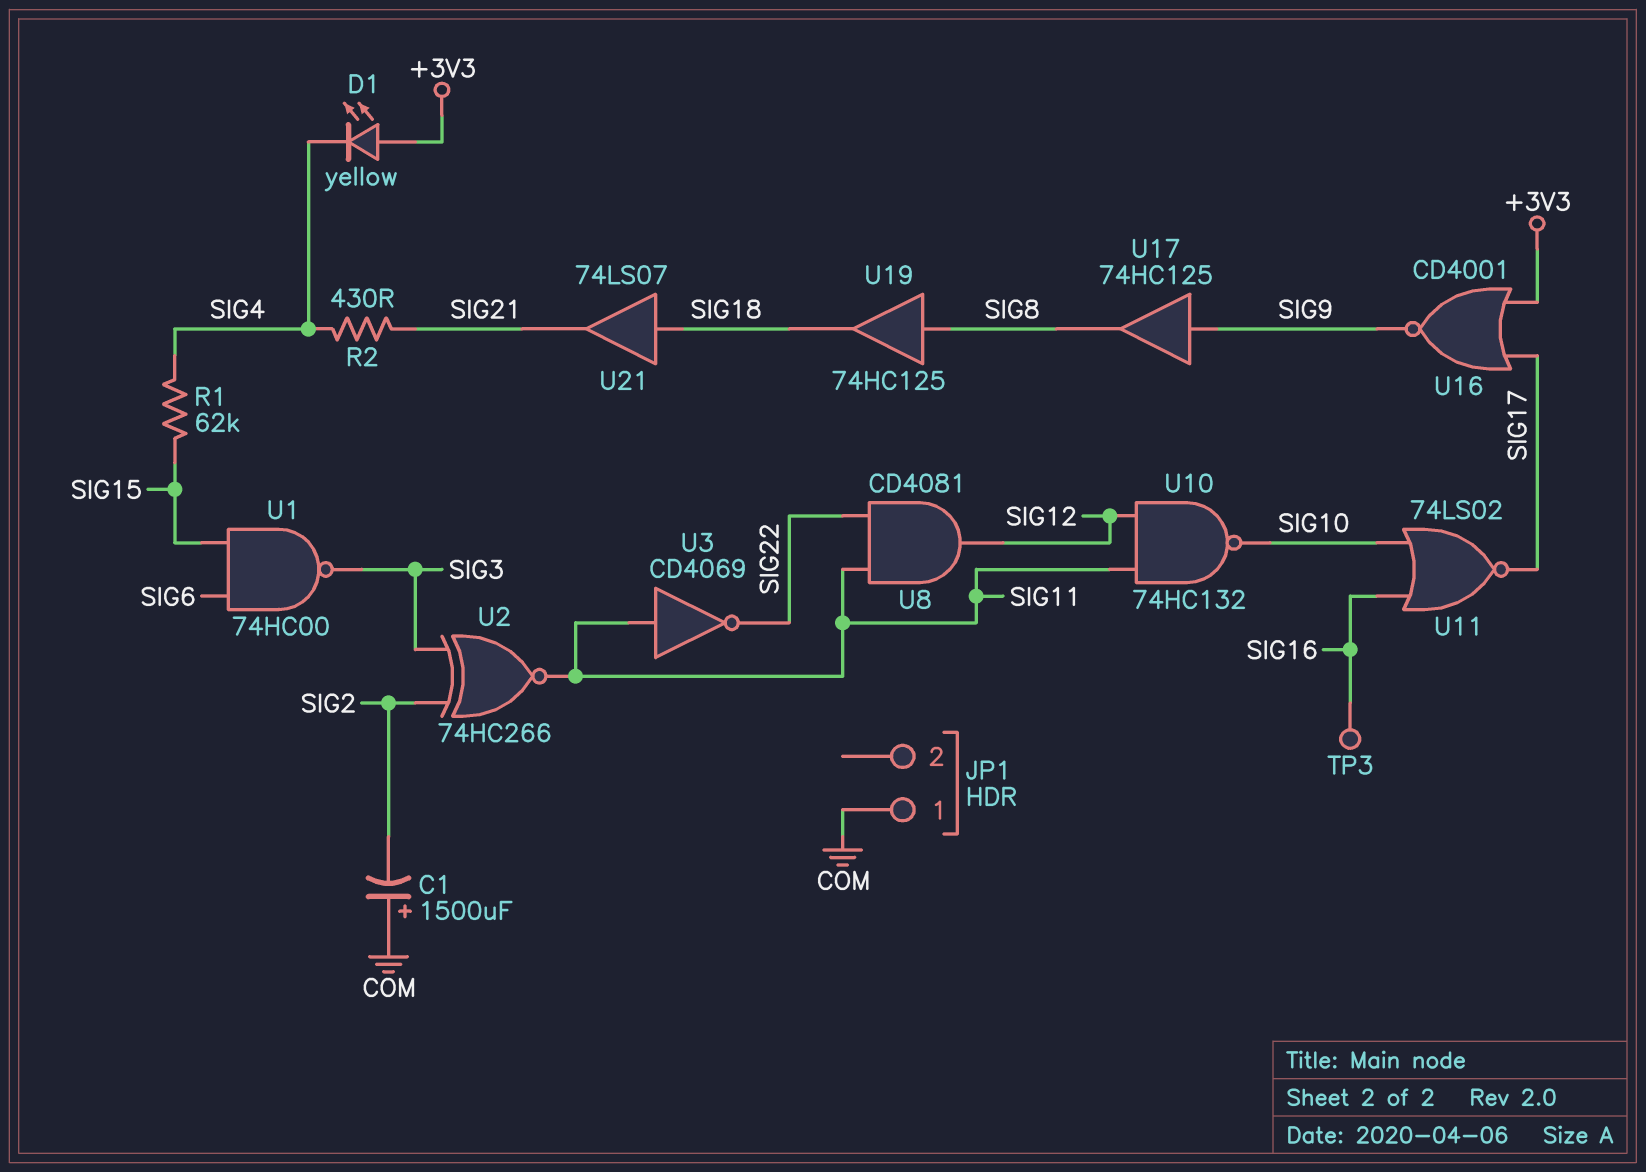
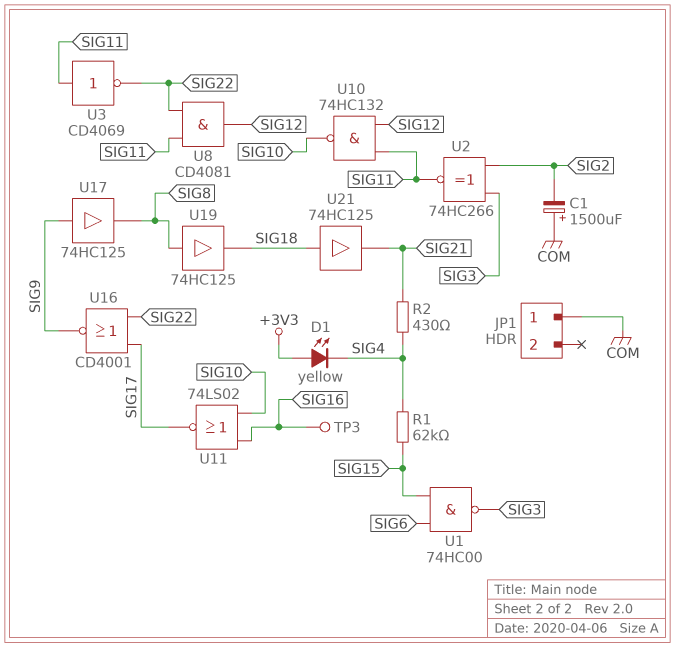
U16: NOR CD4001 (in +3V3, in SIG17, out SIG9) -> NOR CD4001 (in SIG17, in SIG22, out SIG9)
U21: buffer 74LS07 (in SIG18, out SIG21) -> buffer 74HC125 (in SIG18, out SIG21)

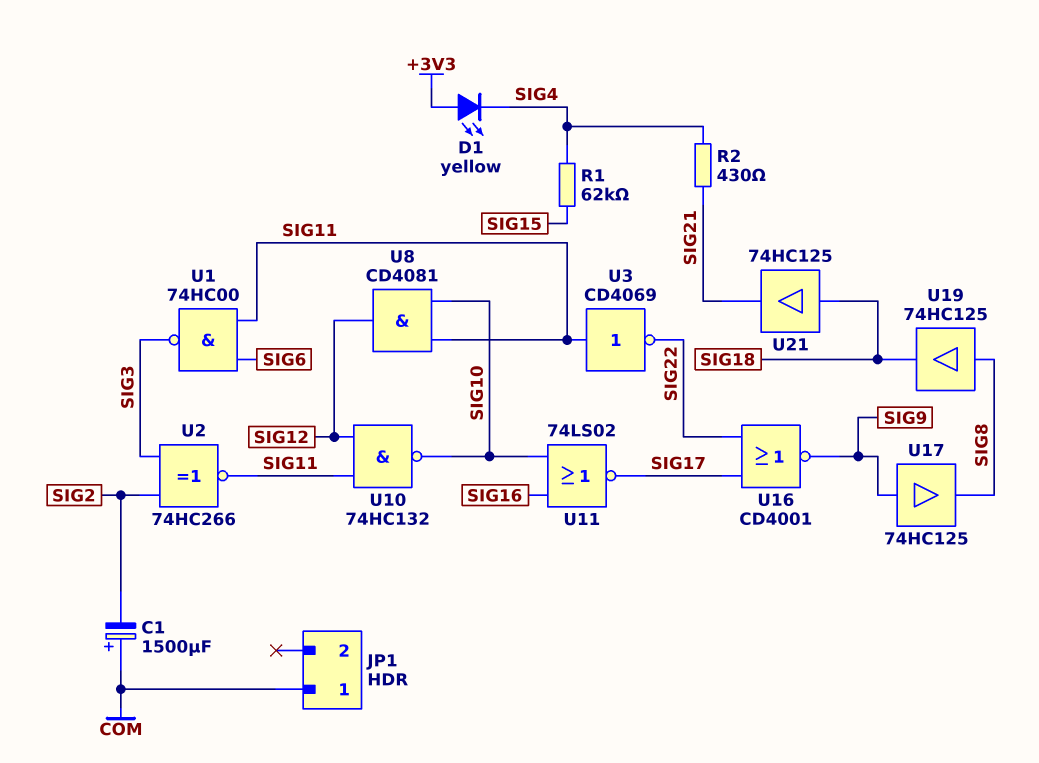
TP3: test point (SIG16) -> none
U1: NAND 74HC00 (in SIG6, in SIG15, out SIG3) -> NAND 74HC00 (in SIG6, in SIG11, out SIG3)
U8: AND CD4081 (in SIG11, in SIG22, out SIG12) -> AND CD4081 (in SIG10, in SIG11, out SIG12)

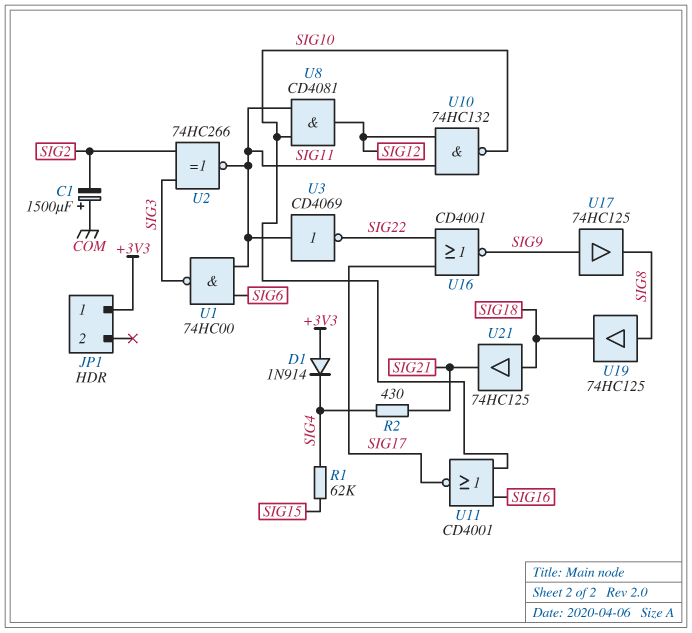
D1: LED yellow (A +3V3, K SIG4) -> diode 1N914 (A +3V3, K SIG4)
JP1 pin 1: COM -> +3V3
U11: NOR 74LS02 (in SIG10, in SIG16, out SIG17) -> NOR CD4001 (in SIG10, in SIG16, out SIG17)

